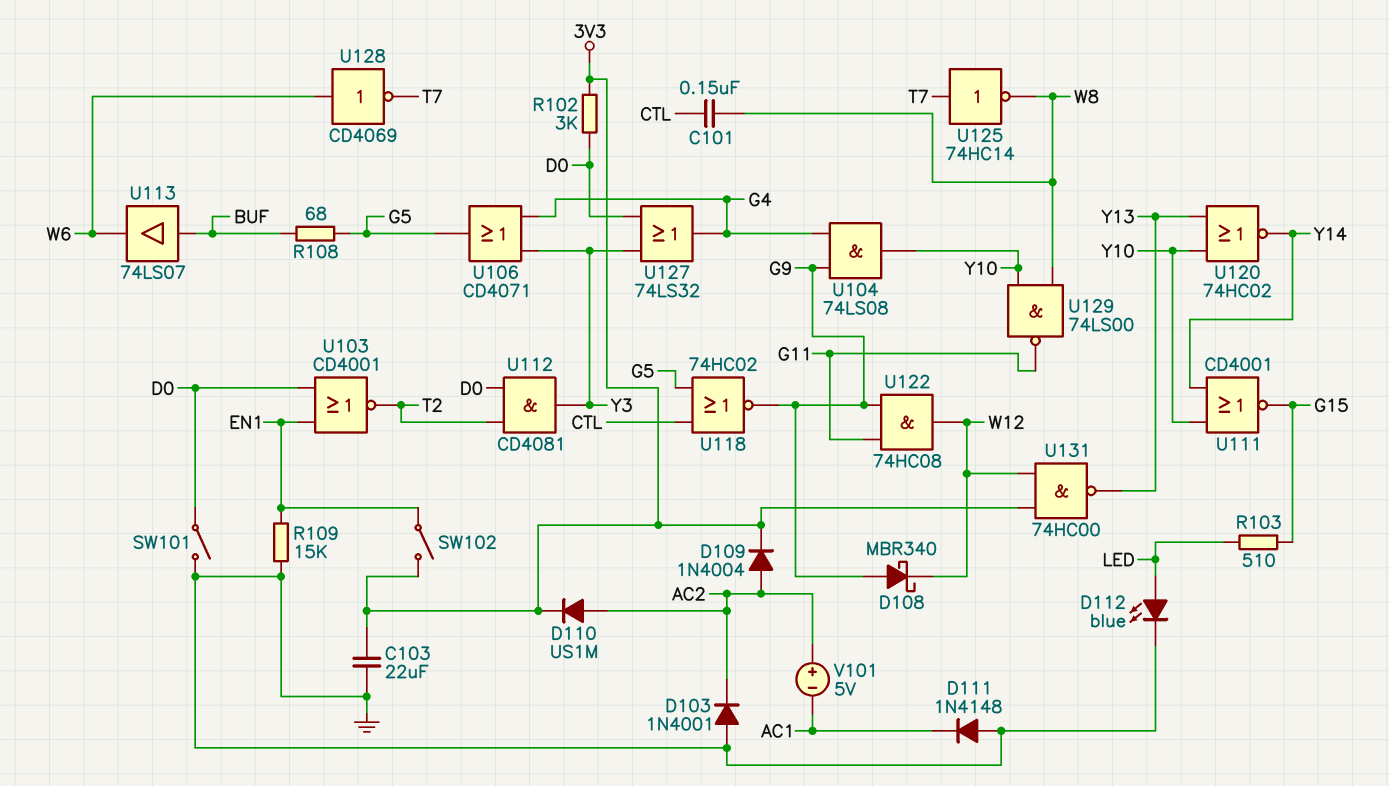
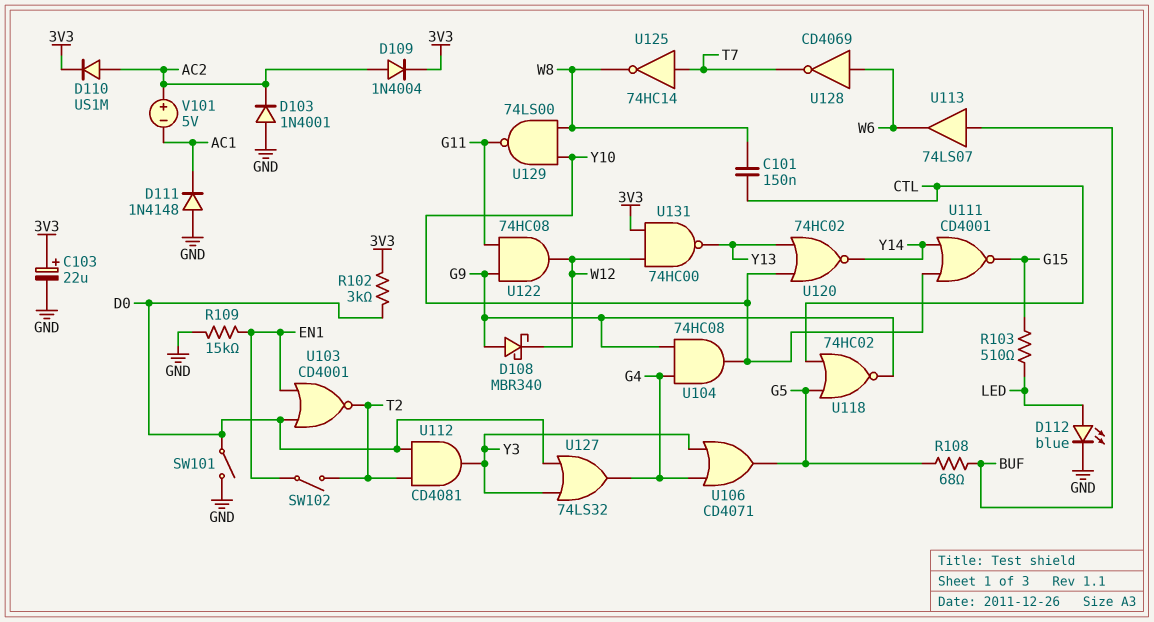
C103: 22uF (3V3, GND) -> 22uF (plus 3V3, minus GND)
SW102: switch (3V3, EN1) -> switch (EN1, T2)
U104: AND 74LS08 (in G4, in G9, out Y10) -> AND 74HC08 (in G4, in G9, out Y10)

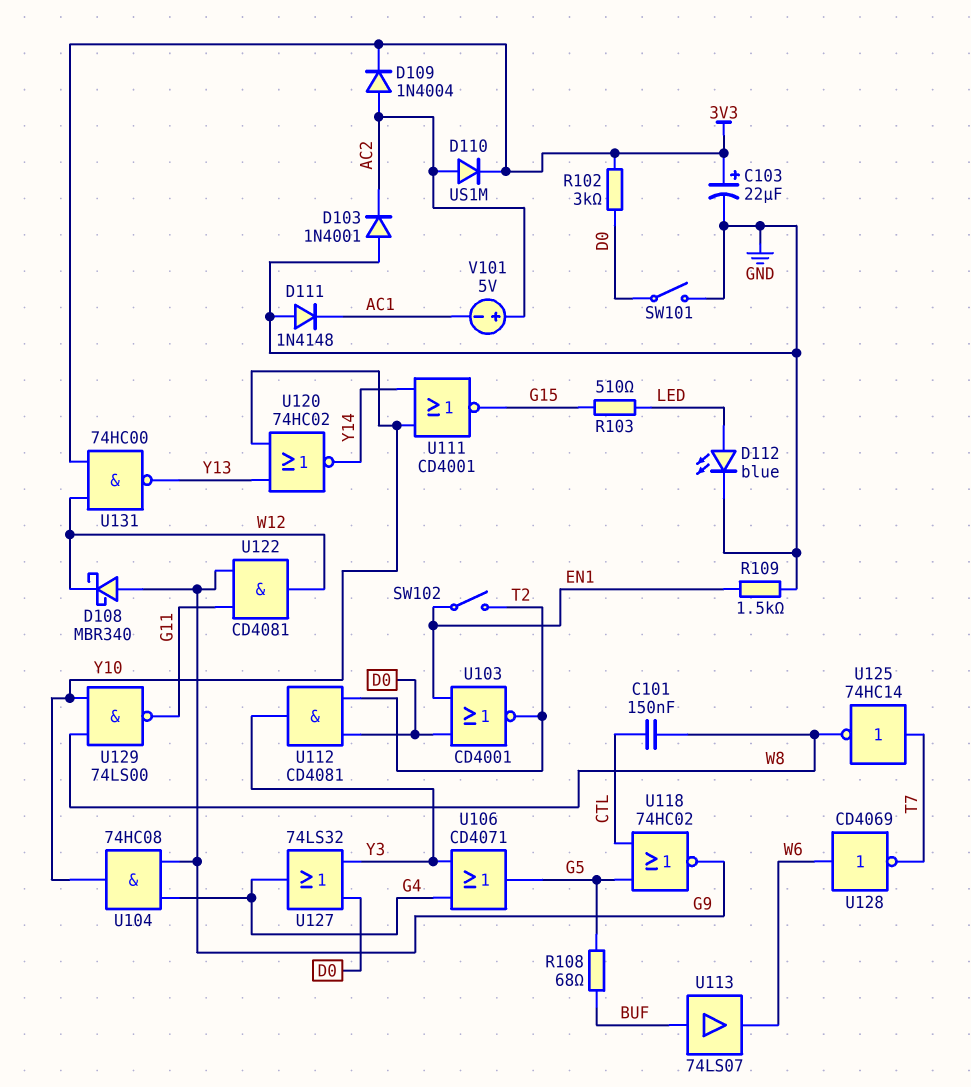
R109: 15k (EN1, GND) -> 1.5k (EN1, GND)
U122: AND 74HC08 (in G9, in G11, out W12) -> AND CD4081 (in G9, in G11, out W12)

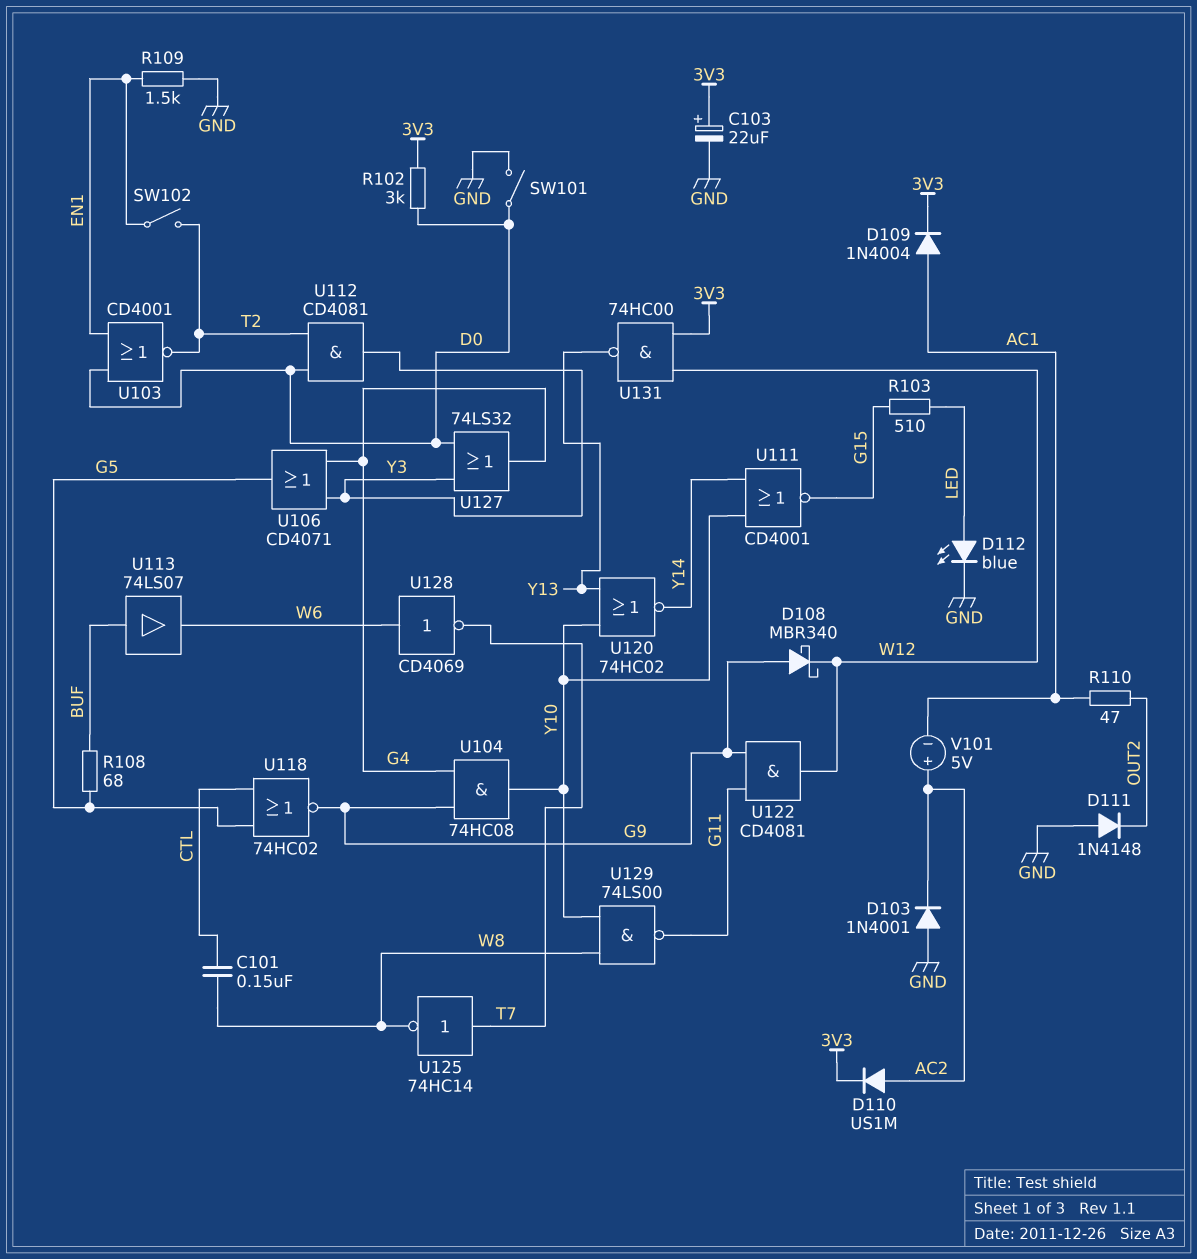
D109: diode 1N4004 (A AC2, K 3V3) -> diode 1N4004 (A AC1, K 3V3)
D111: diode 1N4148 (A GND, K AC1) -> diode 1N4148 (A GND, K OUT2)
R110: none -> 47 (AC1, OUT2)

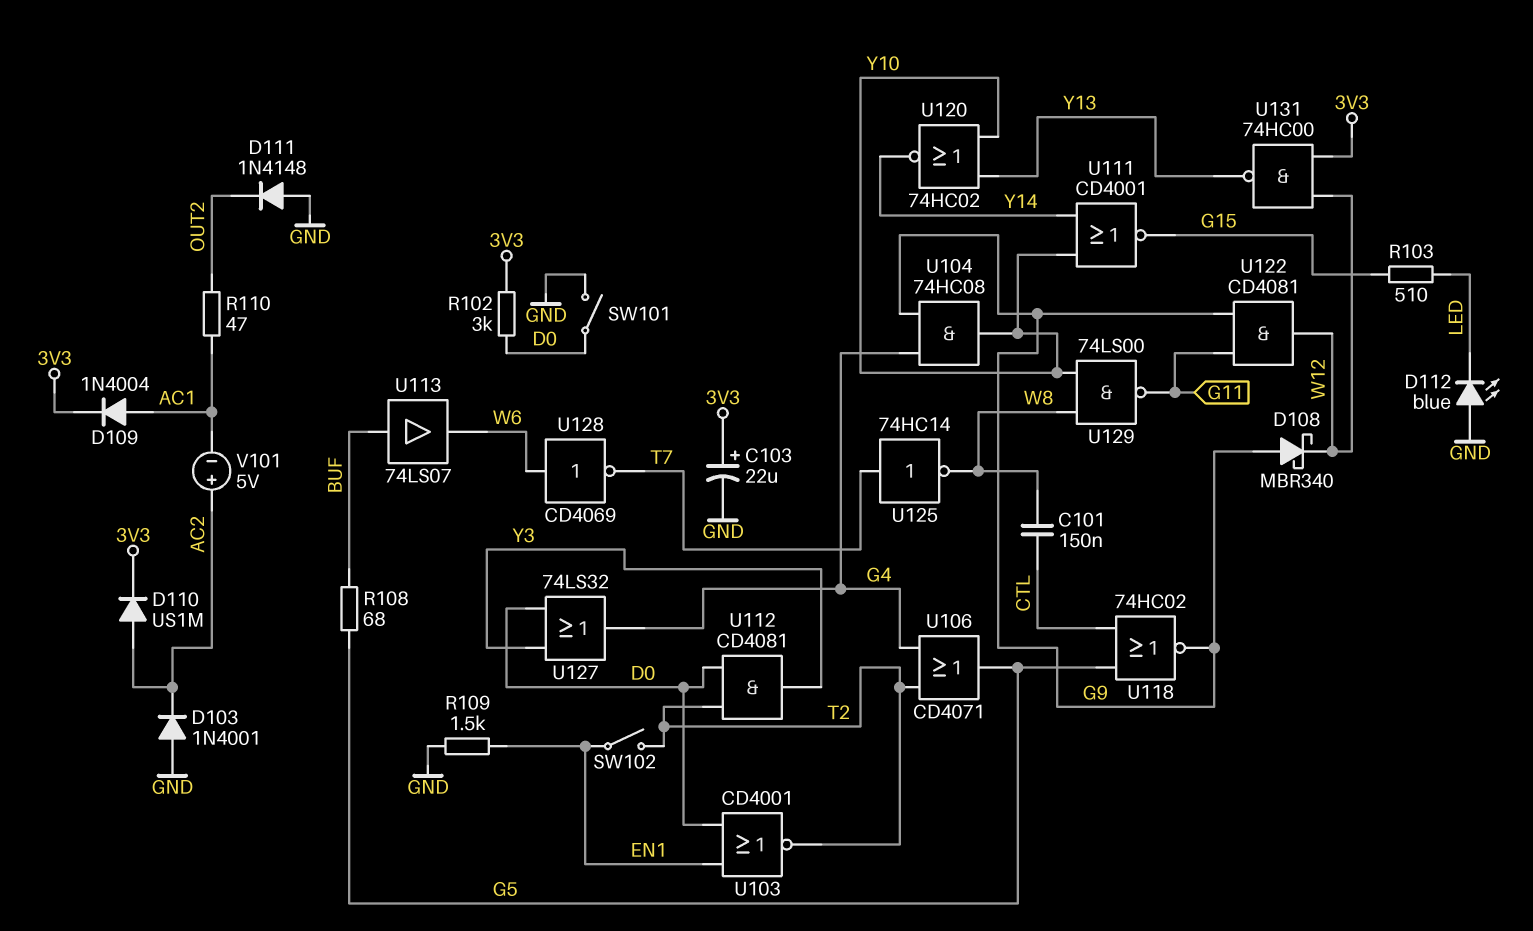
D112: LED blue (A LED, K GND) -> LED blue (A GND, K LED)
U106: OR CD4071 (in G4, in Y3, out G5) -> OR CD4071 (in G4, in T2, out G5)

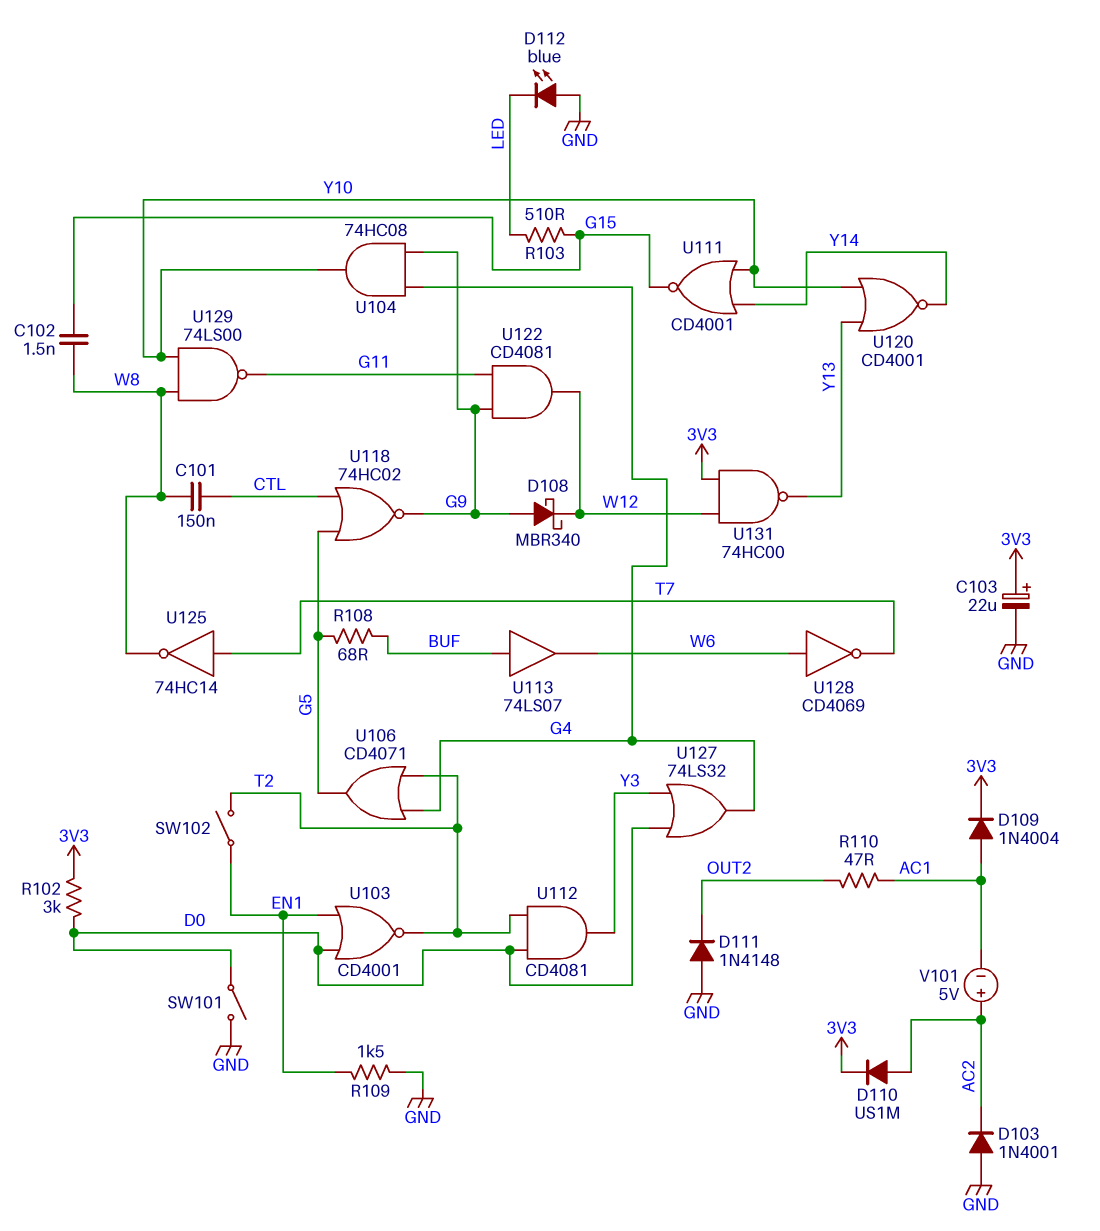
C102: none -> 1.5nF (G15, W8)
U120: NOR 74HC02 (in Y10, in Y13, out Y14) -> NOR CD4001 (in Y10, in Y13, out Y14)

